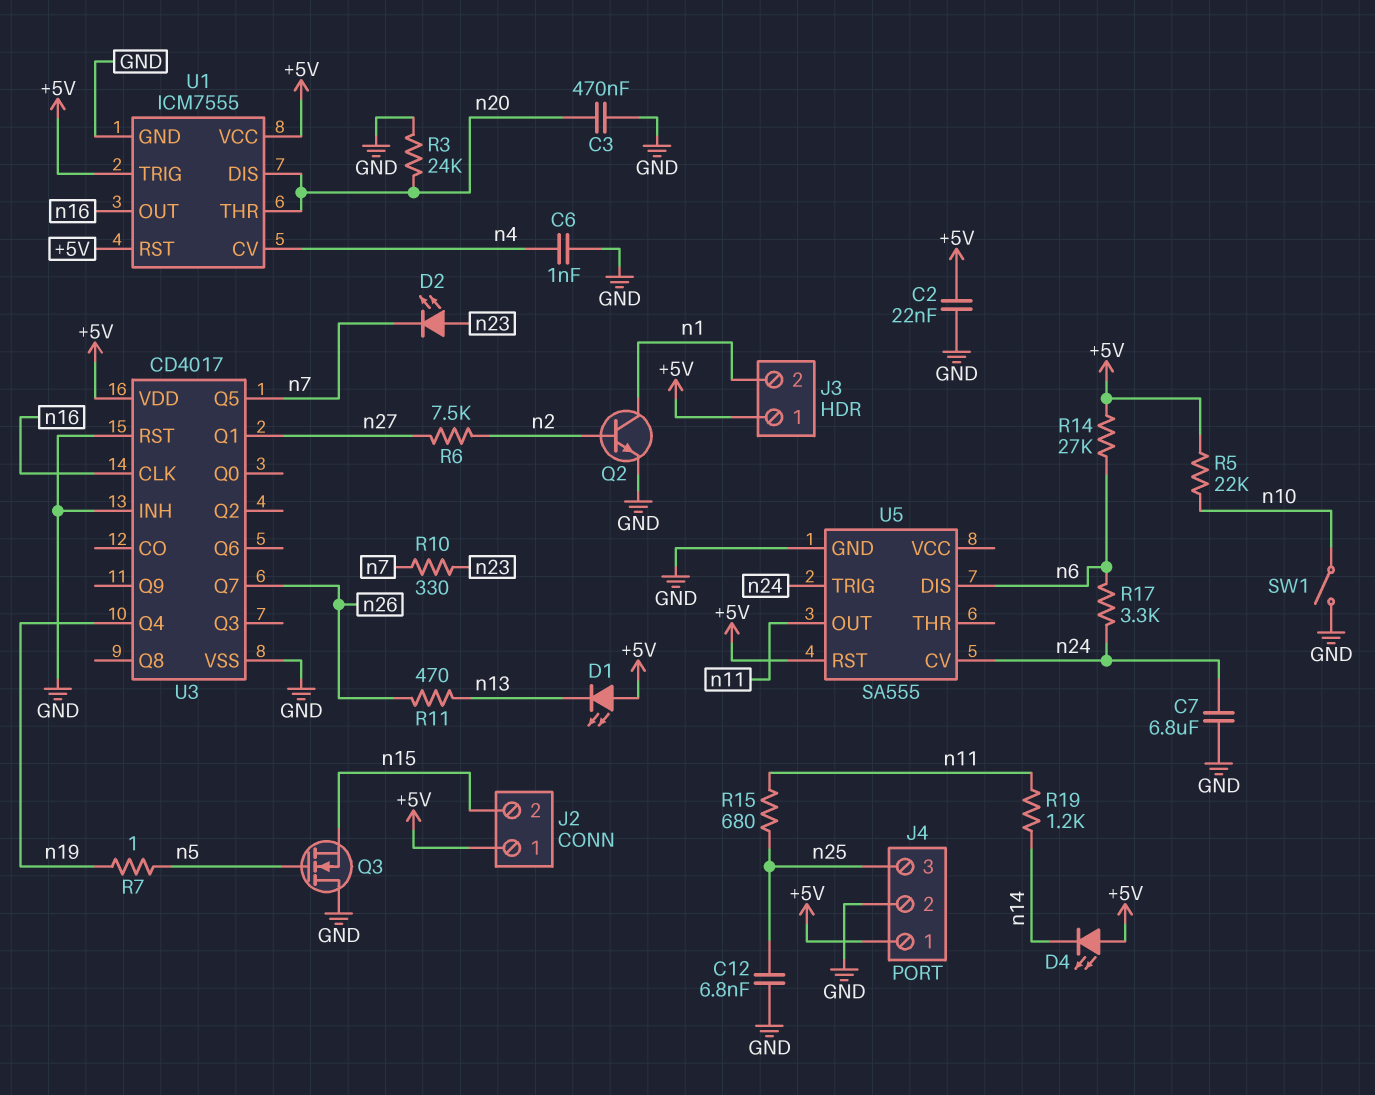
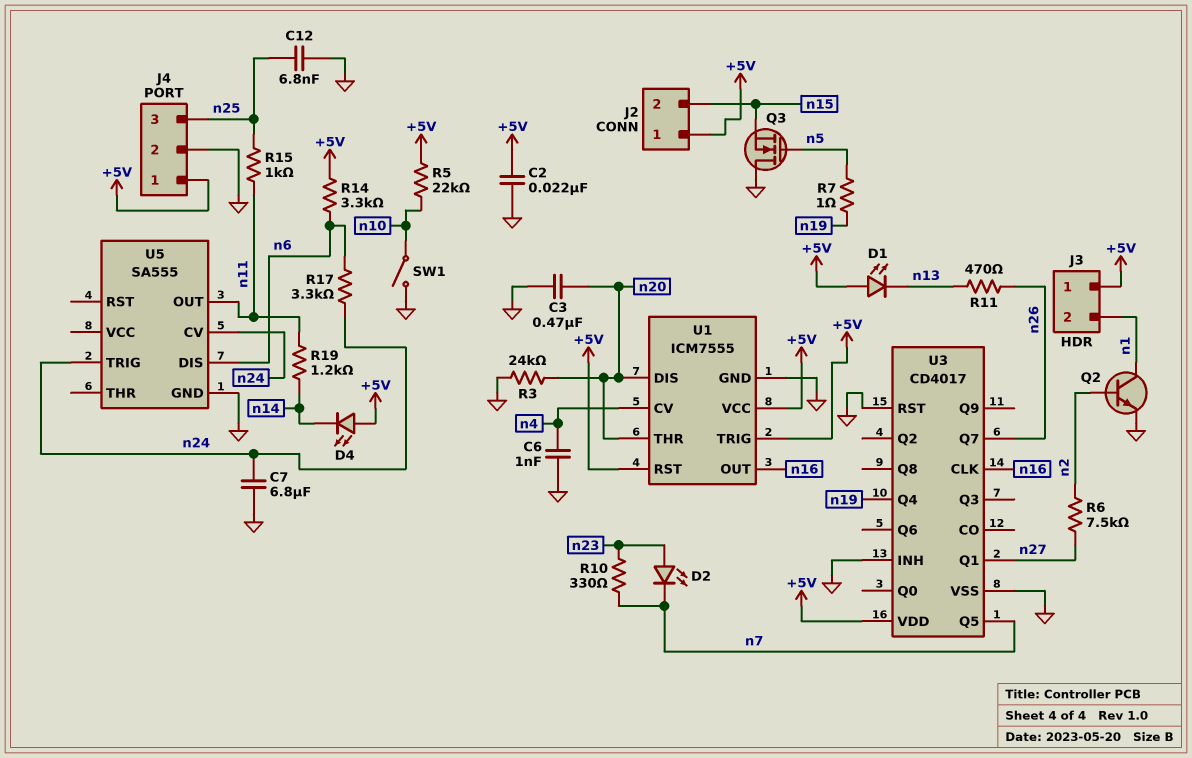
R14: 27k (+5V, n6) -> 3.3k (+5V, n6)
R15: 680 (n11, n25) -> 1k (n11, n25)
U5 pin RST: +5V -> none

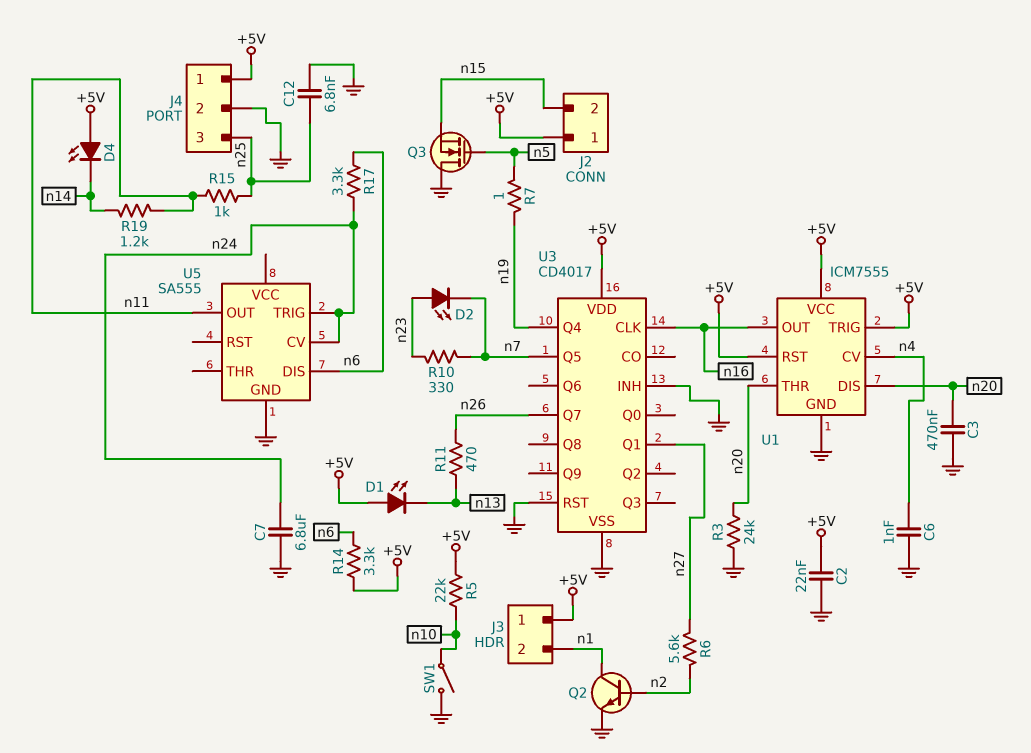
R6: 7.5k (n2, n27) -> 5.6k (n2, n27)

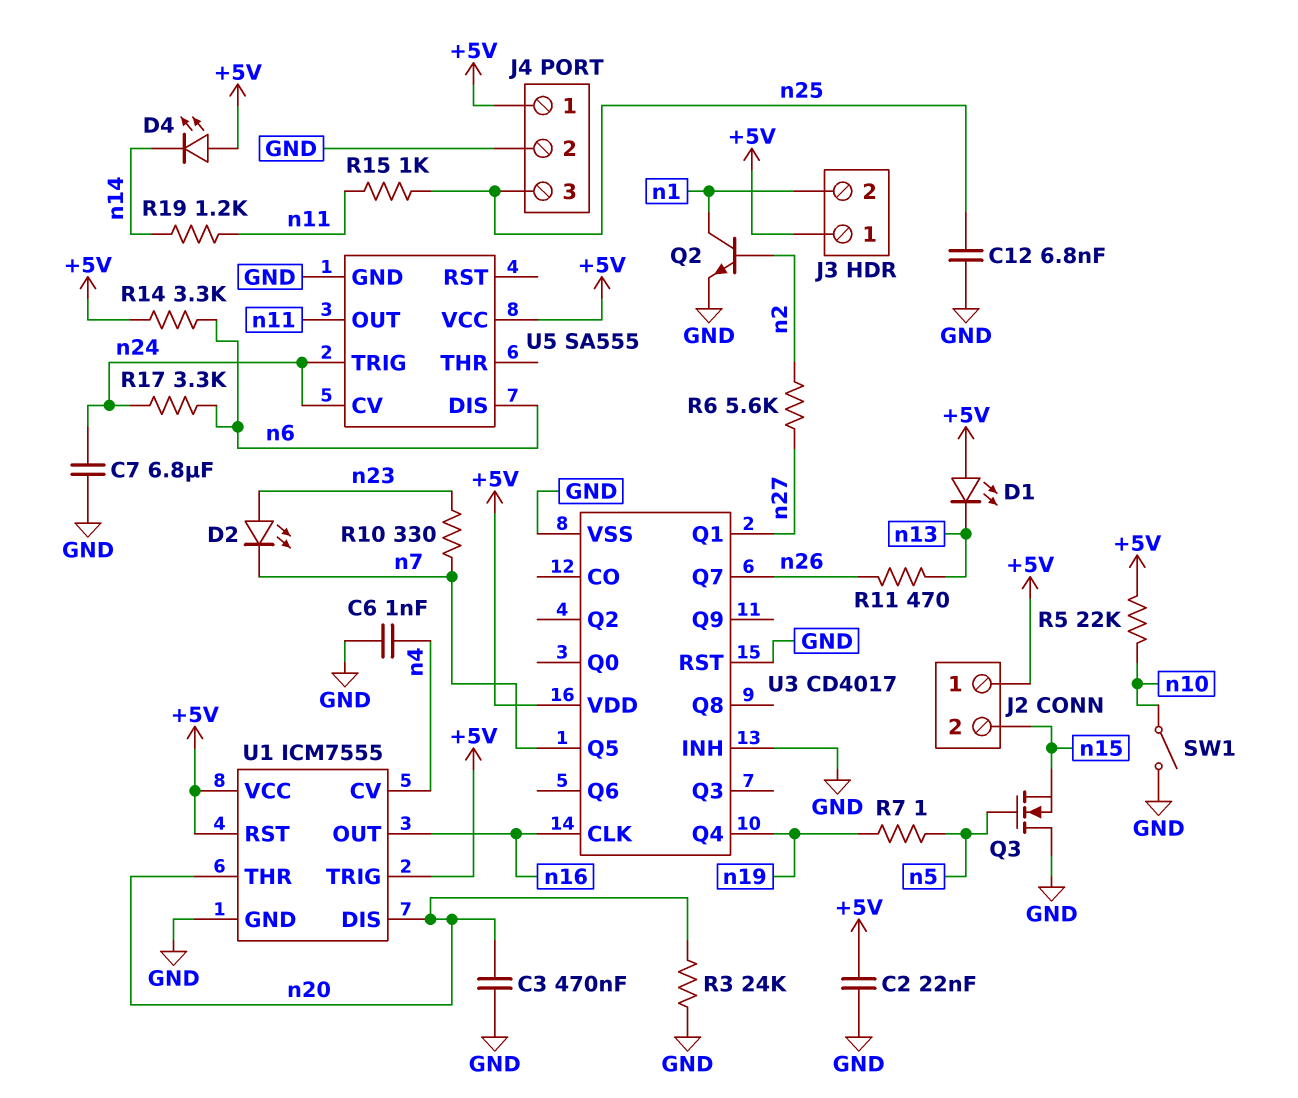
U5 pin VCC: none -> +5V

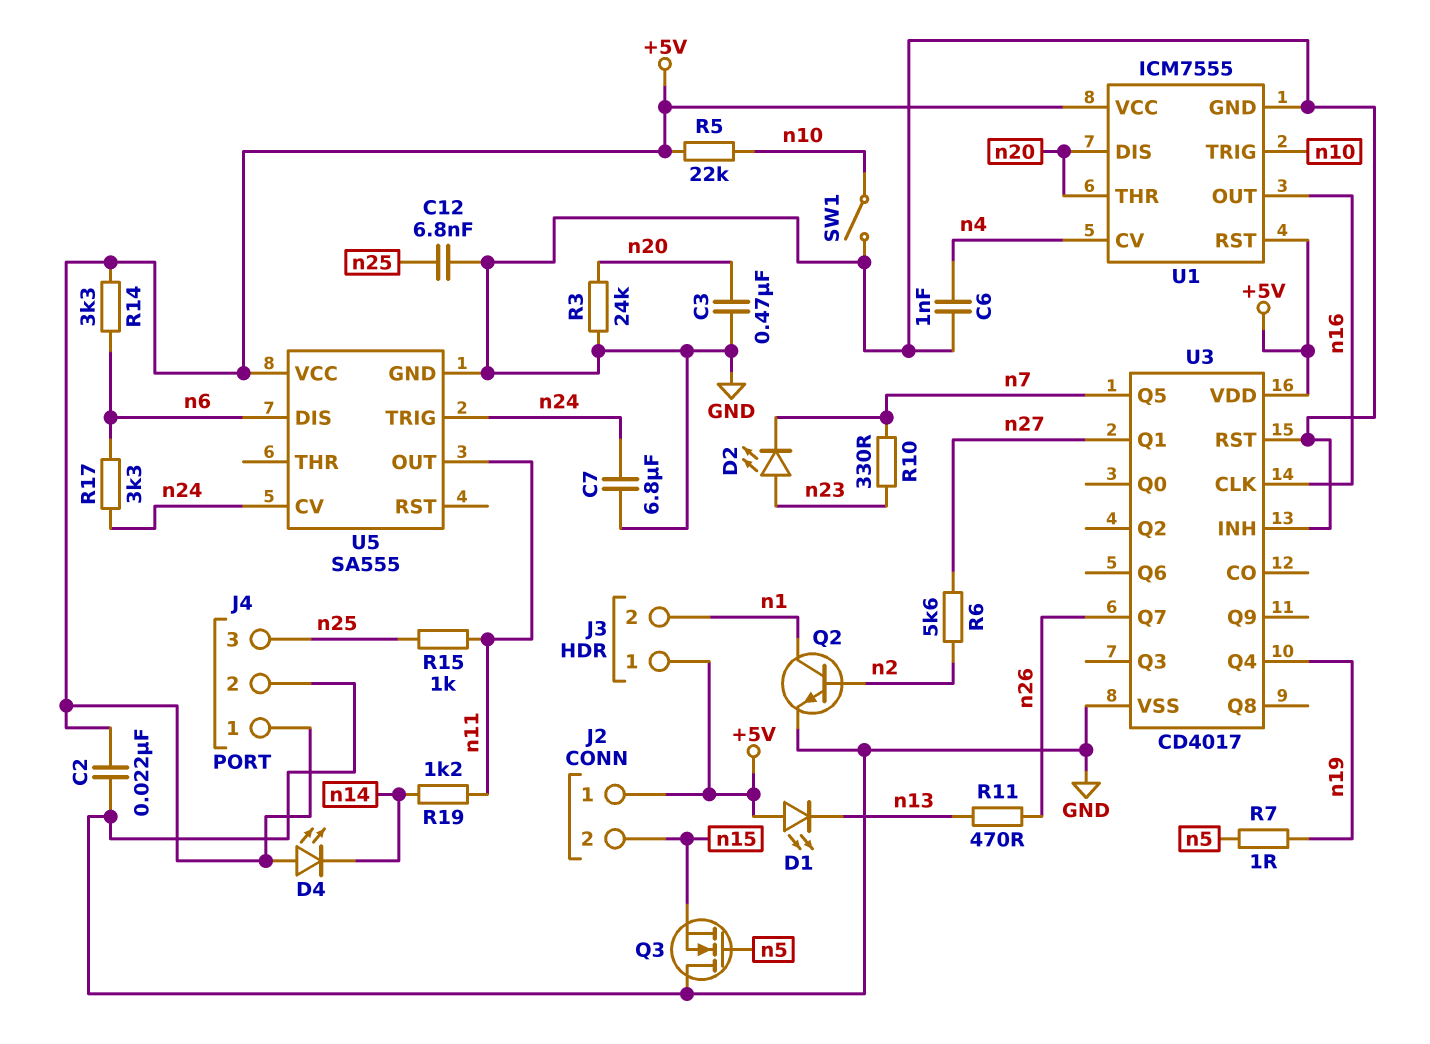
U1 pin TRIG: +5V -> n10

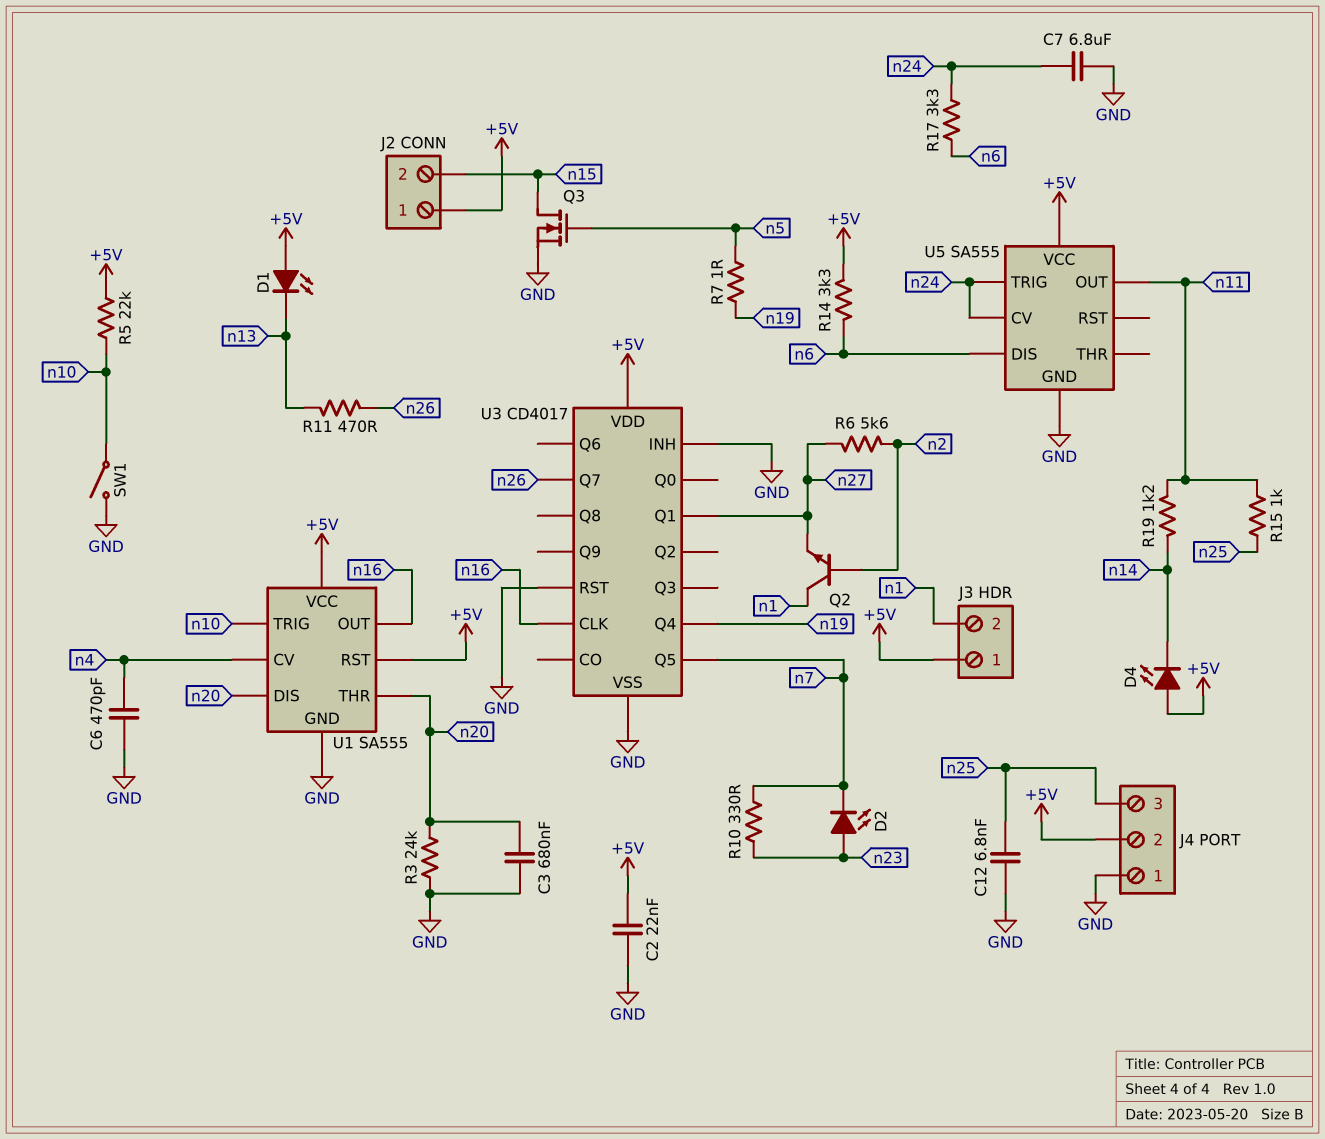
C3: 470nF (GND, n20) -> 680nF (GND, n20)
C6: 1nF (GND, n4) -> 470pF (GND, n4)
J4 pin 1: +5V -> GND
J4 pin 2: GND -> +5V
Q2: NPN (B n2, C n1, E GND) -> NPN (B n2, C n1, E n27)
Q3: NMOS (G n5, D GND, S n15) -> NMOS (G n5, D n15, S GND)
U1: ICM7555 -> SA555

